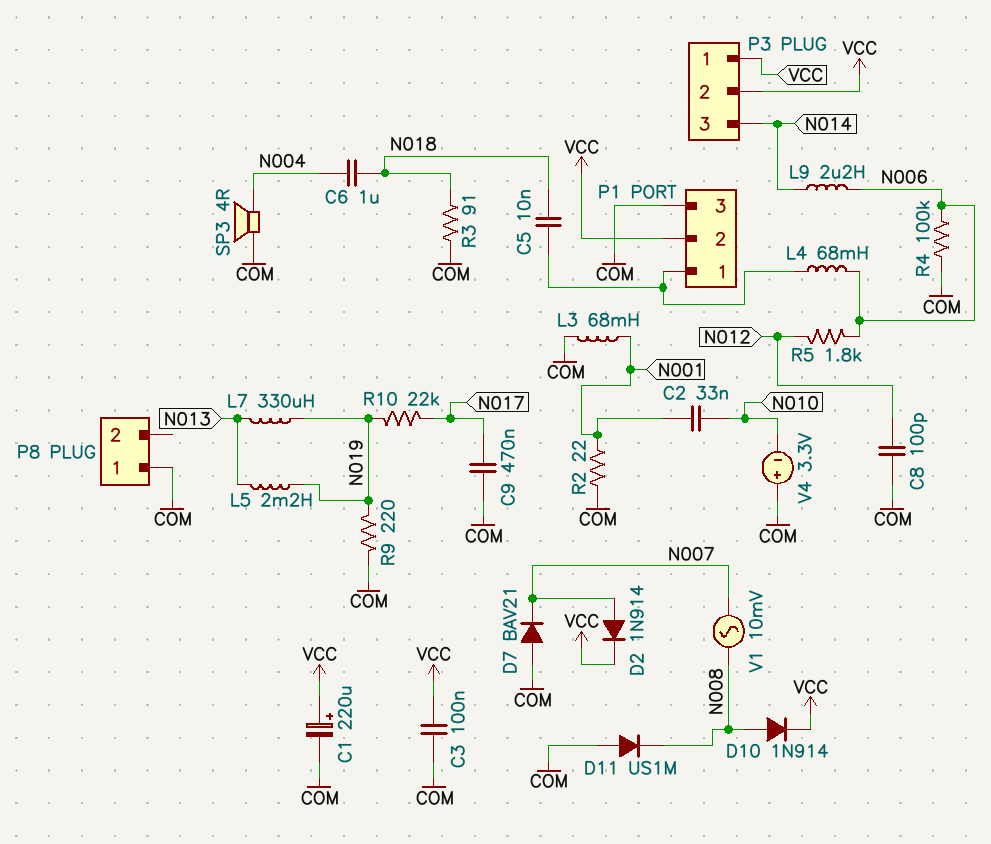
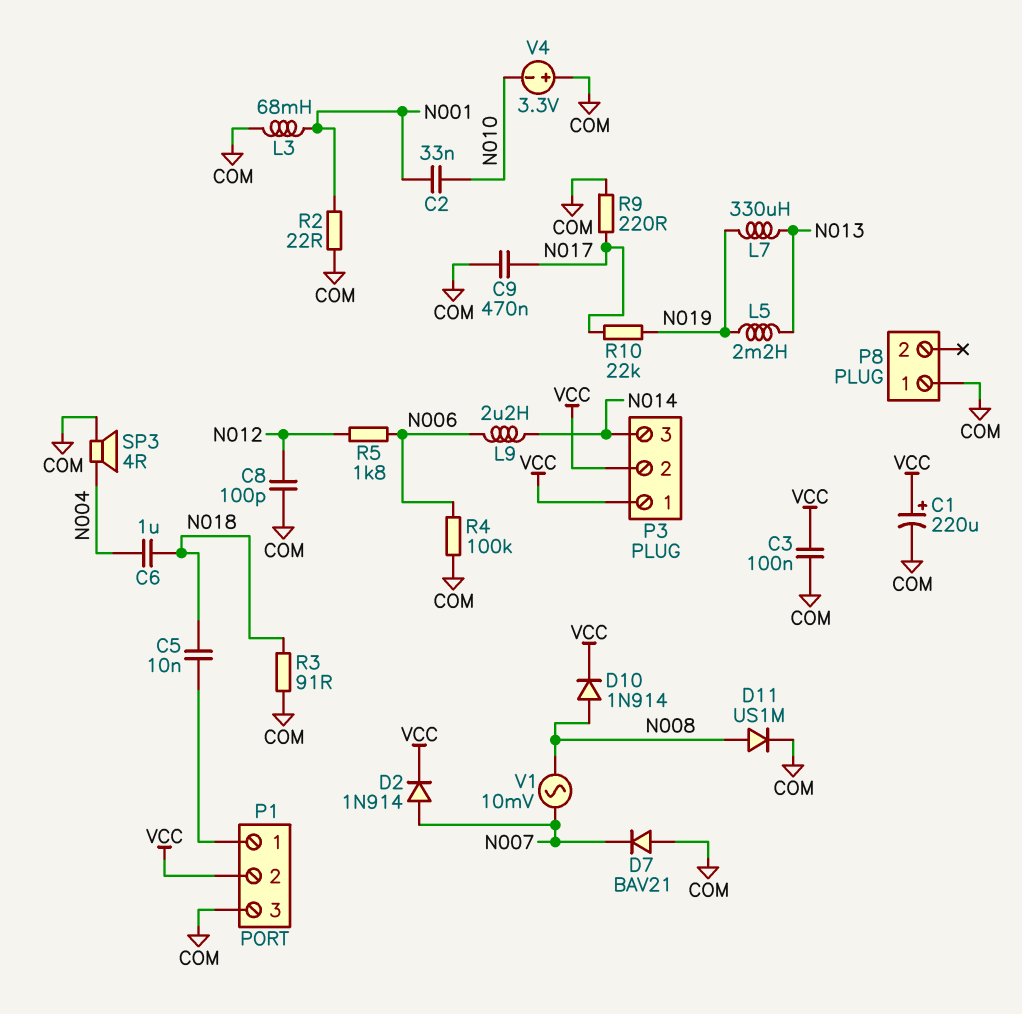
D11: diode US1M (A COM, K N008) -> diode US1M (A N008, K COM)
L4: 68mH (N006, P1/1) -> none
R9: 220 (COM, N019) -> 220 (COM, N017)

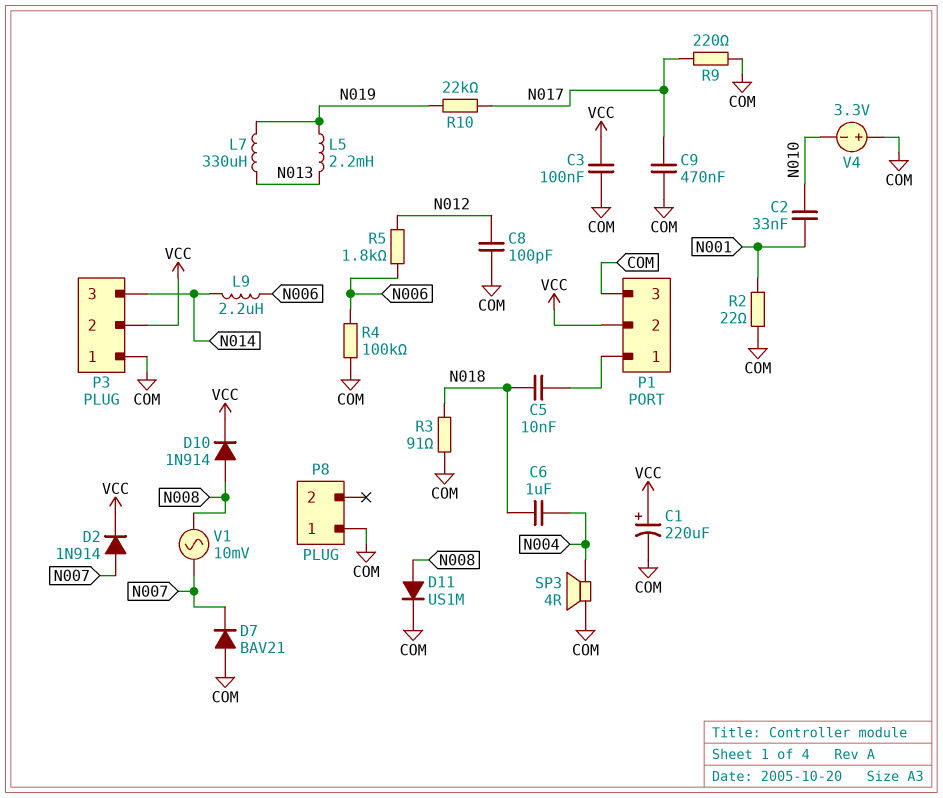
L3: 68mH (COM, N001) -> none
P3 pin 1: VCC -> COM

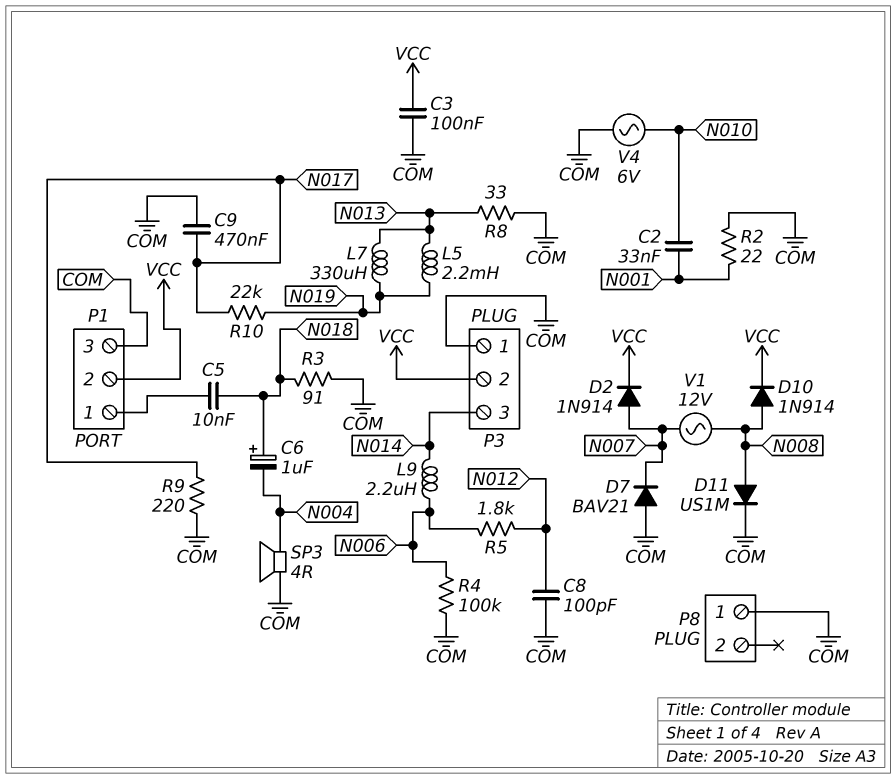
C1: 220uF (plus VCC, minus COM) -> none
C6: 1uF (N004, N018) -> 1uF (plus N018, minus N004)
R8: none -> 33 (COM, N013)
V1: AC 10mV (N007, N008) -> AC 12V (N007, N008)
V4: 3.3V (plus COM, minus N010) -> AC 6V (COM, N010)

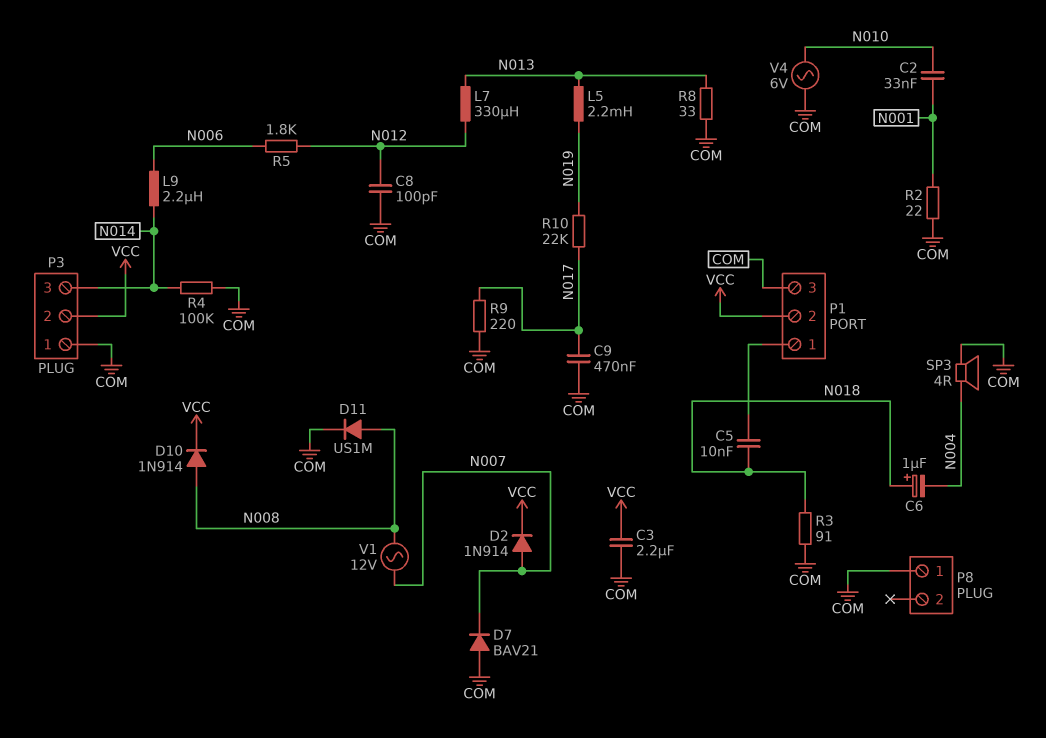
C3: 100nF (COM, VCC) -> 2.2uF (COM, VCC)
L7: 330uH (N013, N019) -> 330uH (N012, N013)
R4: 100k (COM, N006) -> 100k (COM, N014)

